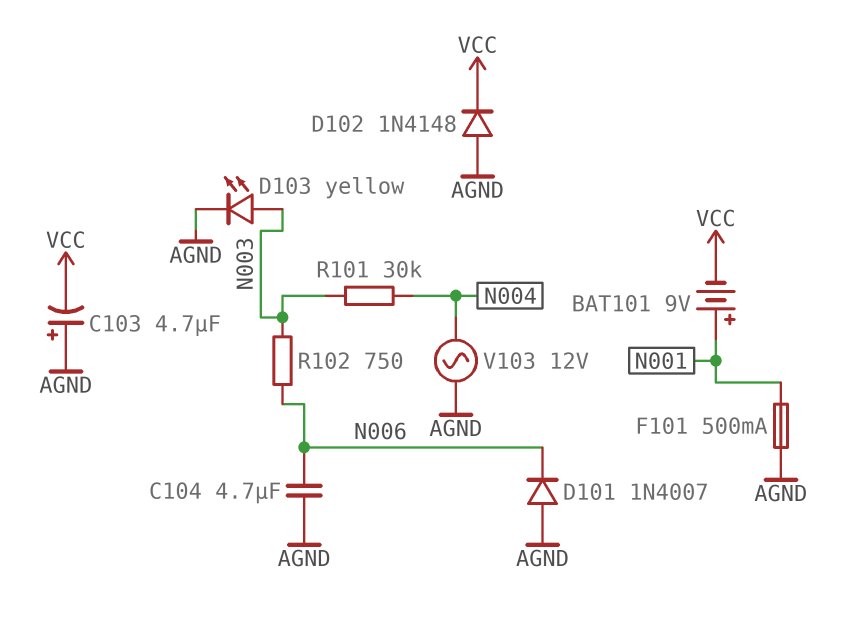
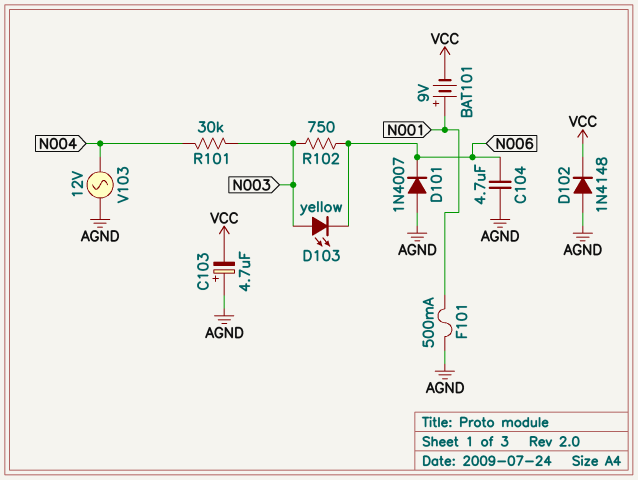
D103: LED yellow (A N003, K AGND) -> LED yellow (A N003, K N006)

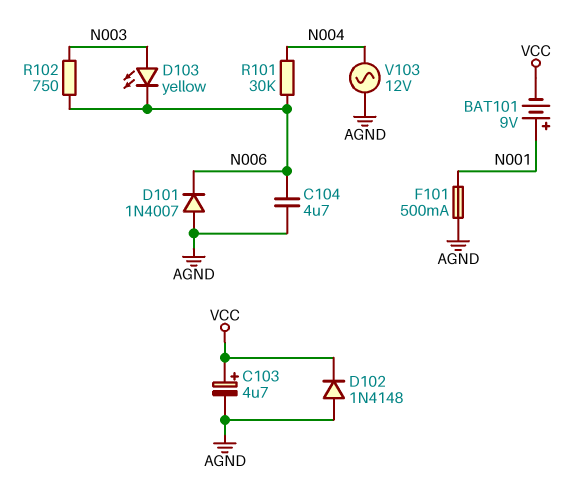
C103: 4.7uF (plus AGND, minus VCC) -> 4.7uF (plus VCC, minus AGND)
R101: 30k (N003, N004) -> 30k (N004, N006)

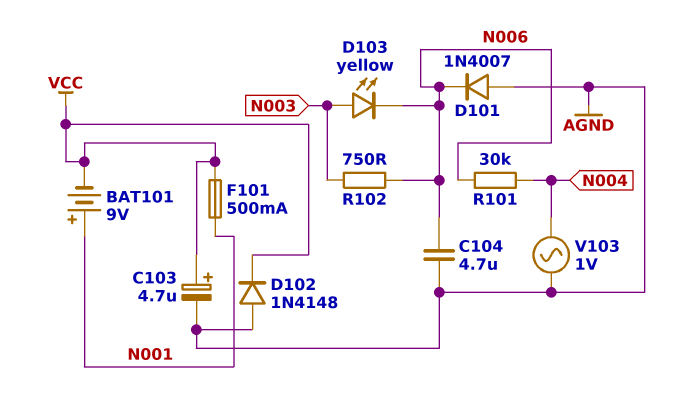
F101: 500mA (AGND, N001) -> 500mA (N001, VCC)
V103: AC 12V (AGND, N004) -> AC 1V (AGND, N004)

